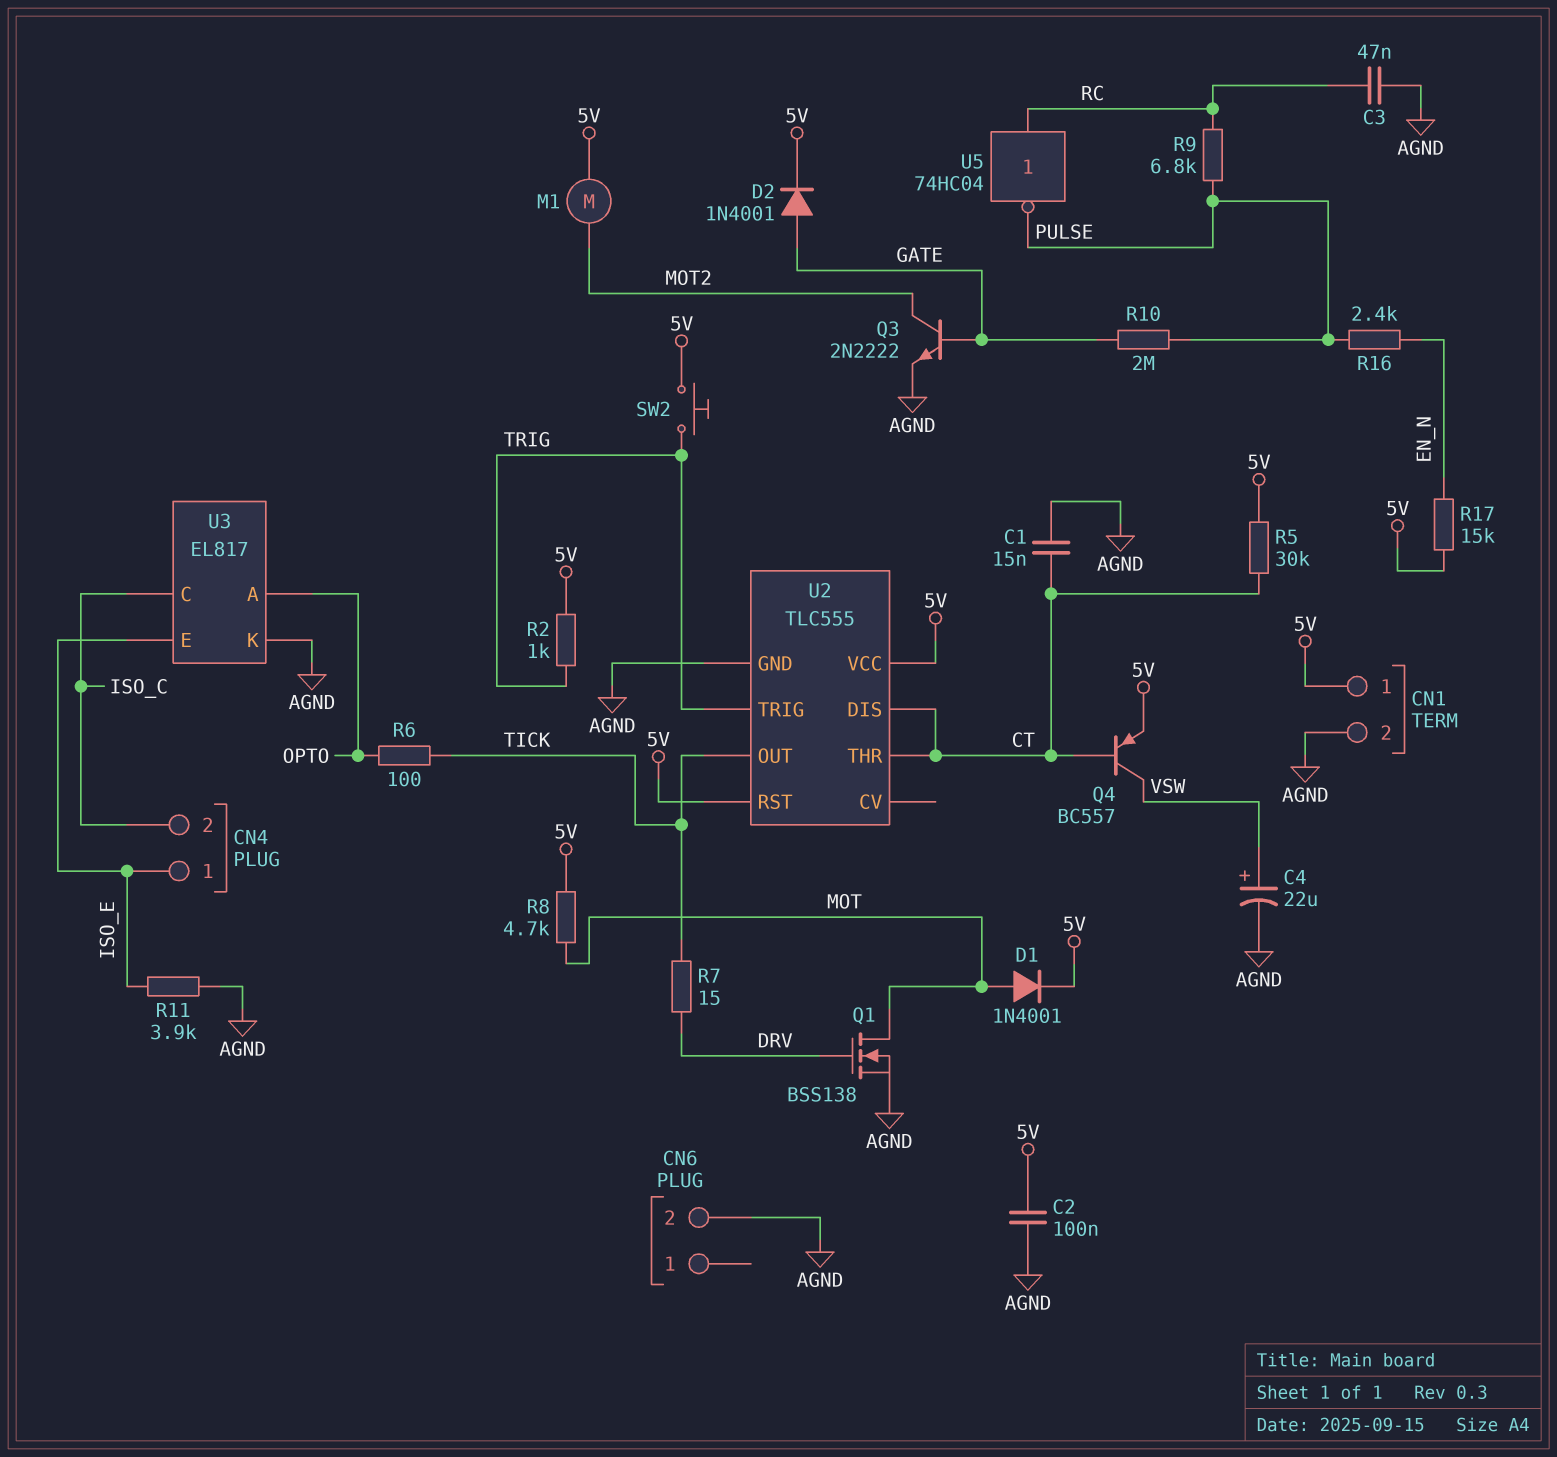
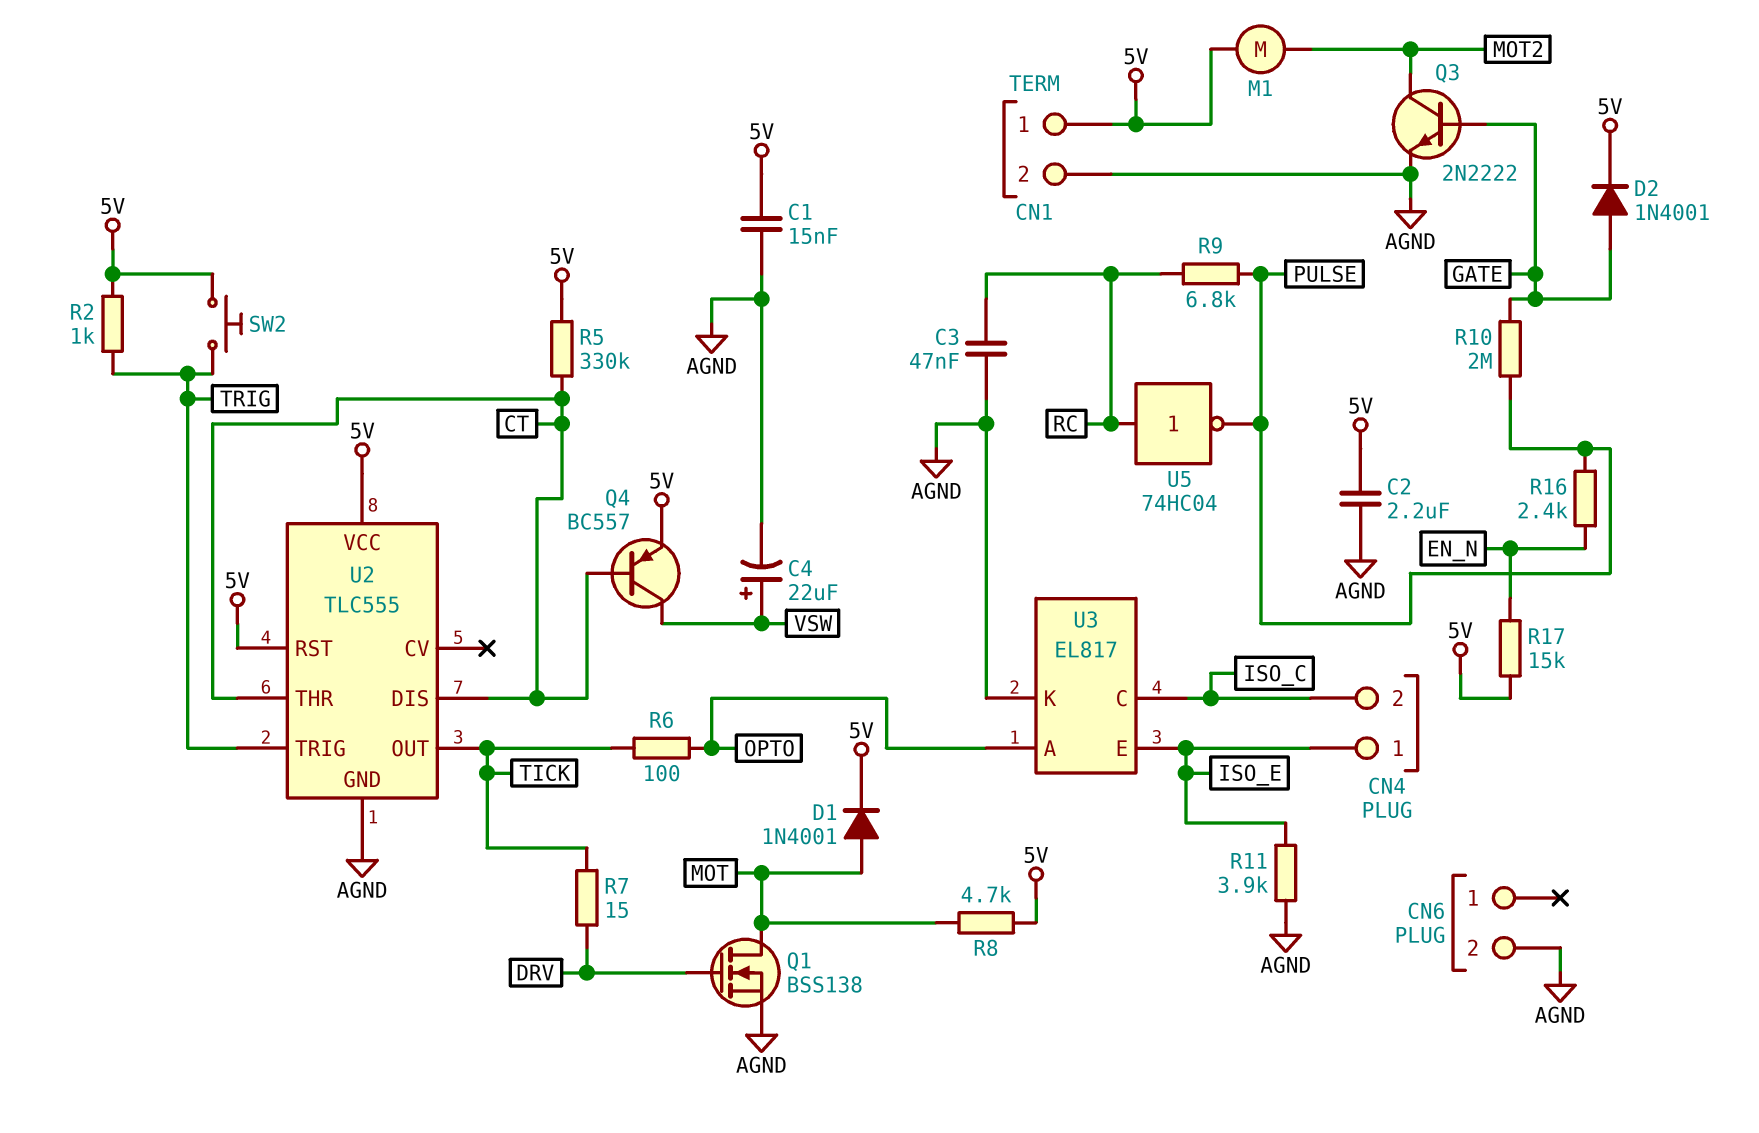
C1: 15nF (AGND, CT) -> 15nF (5V, AGND)
C2: 100nF (5V, AGND) -> 2.2uF (5V, AGND)
R5: 30k (5V, CT) -> 330k (5V, CT)

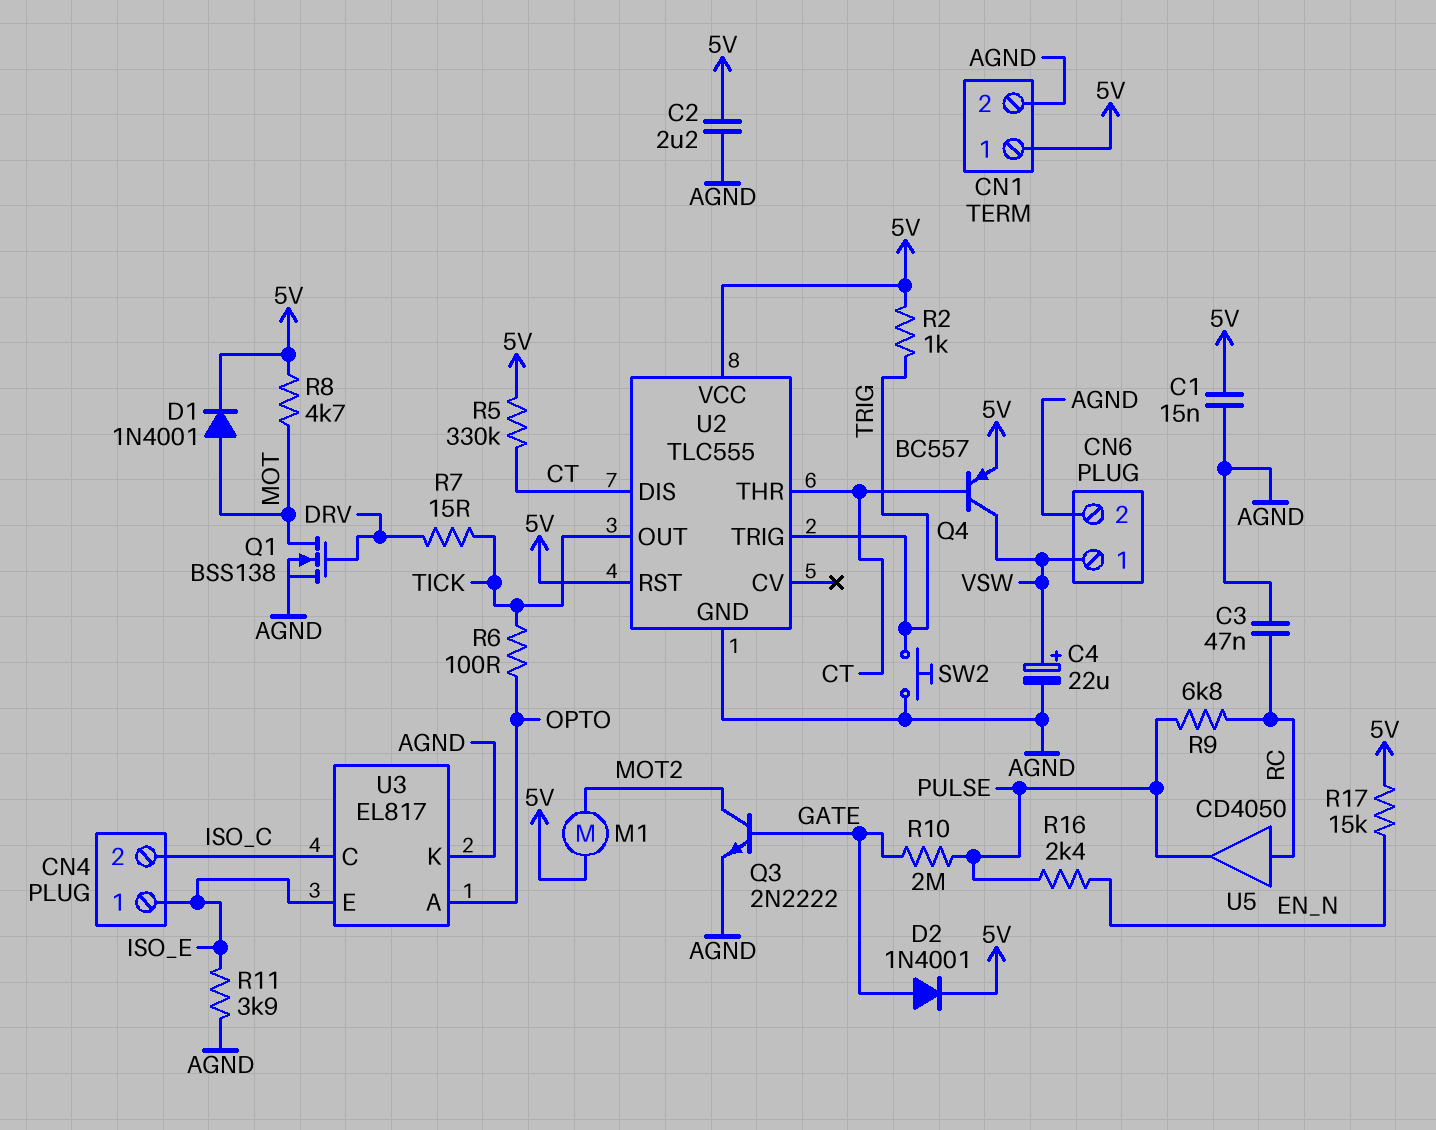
CN6 pin 1: none -> VSW
SW2: button (5V, TRIG) -> button (AGND, TRIG)
U5: NOT 74HC04 (in RC, out PULSE) -> buffer CD4050 (in RC, out PULSE)

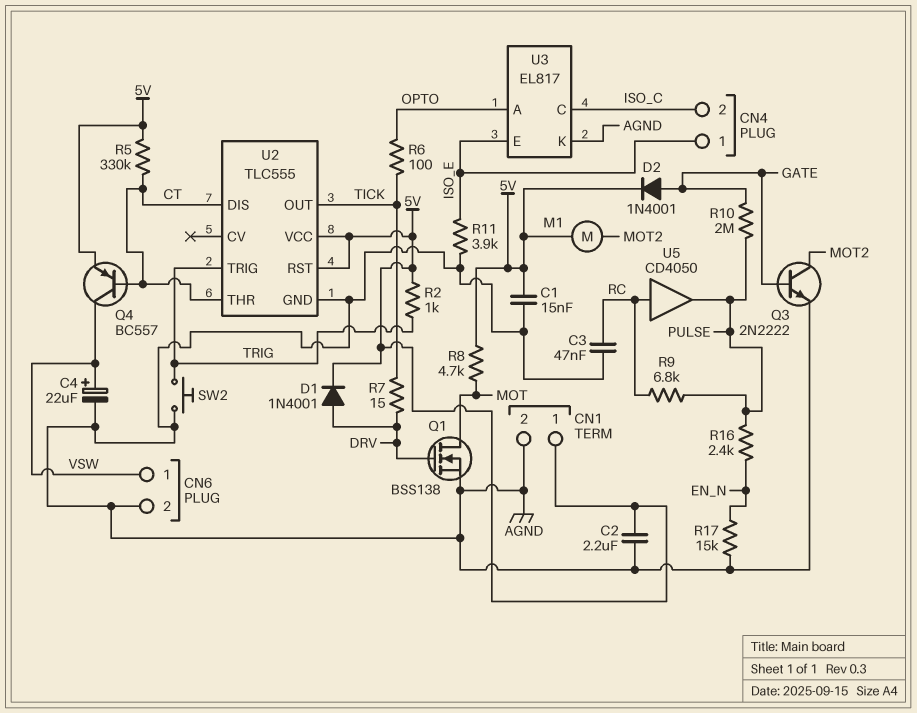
D1: diode 1N4001 (A MOT, K 5V) -> diode 1N4001 (A DRV, K 5V)
R17: 15k (5V, EN_N) -> 15k (AGND, EN_N)

